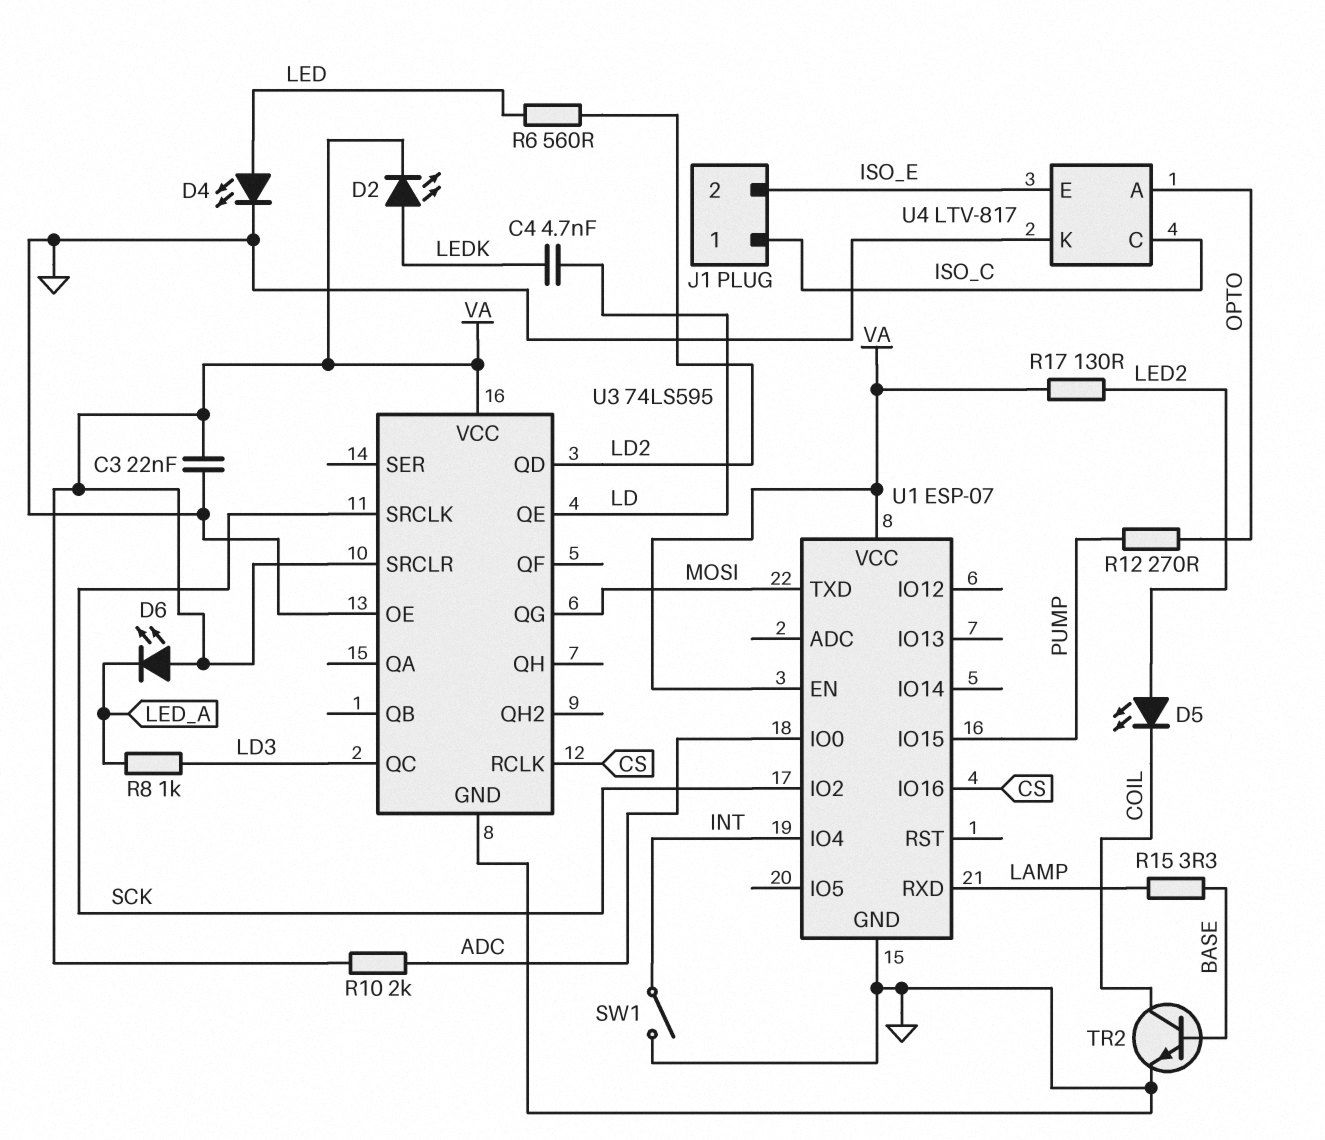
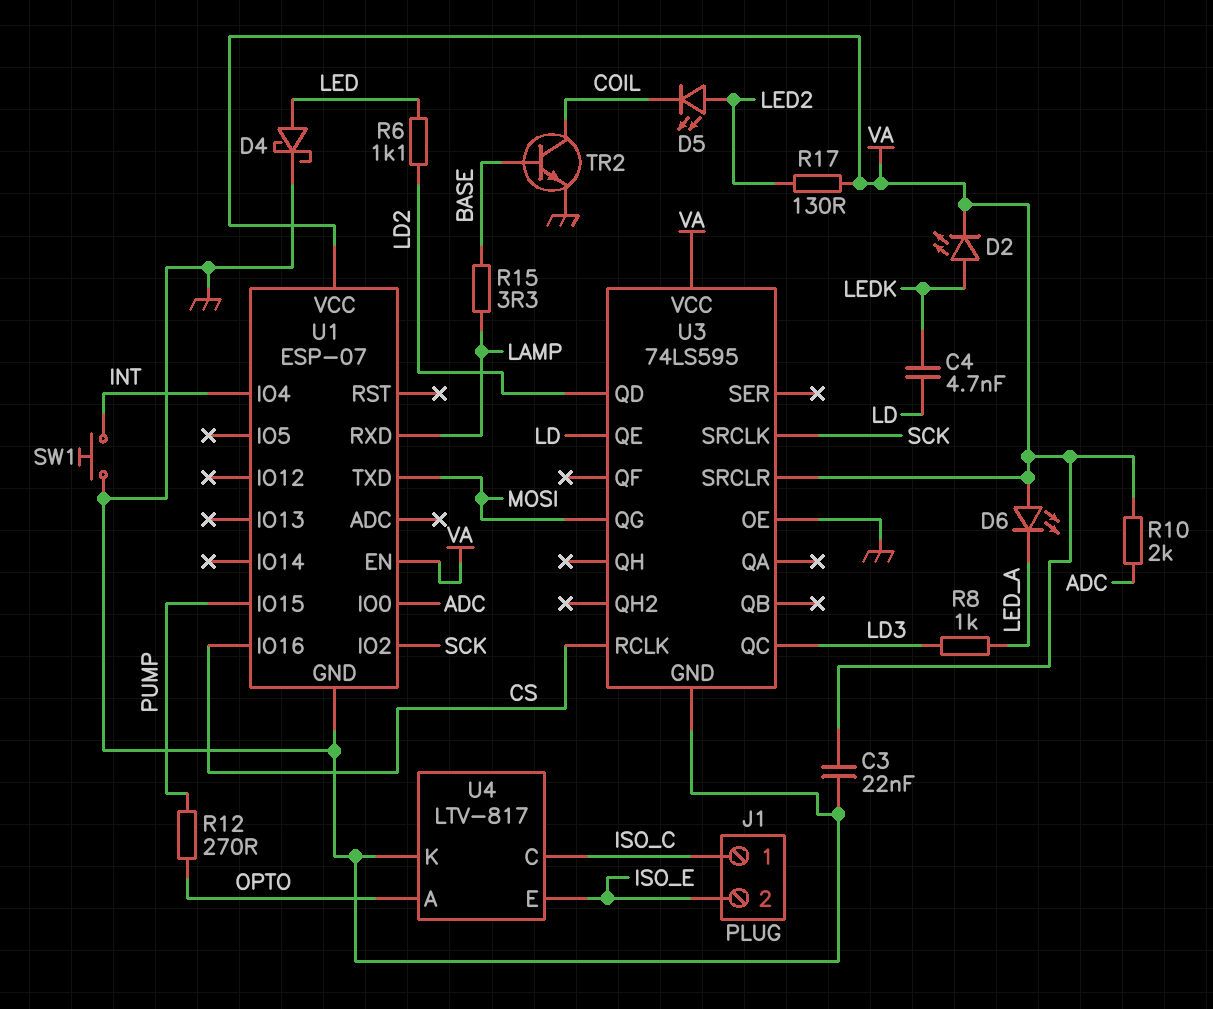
D4: LED (A LED, K GND) -> schottky (A LED, K GND)
R6: 560 (LD2, LED) -> 1.1k (LD2, LED)
SW1: switch (GND, INT) -> button (GND, INT)

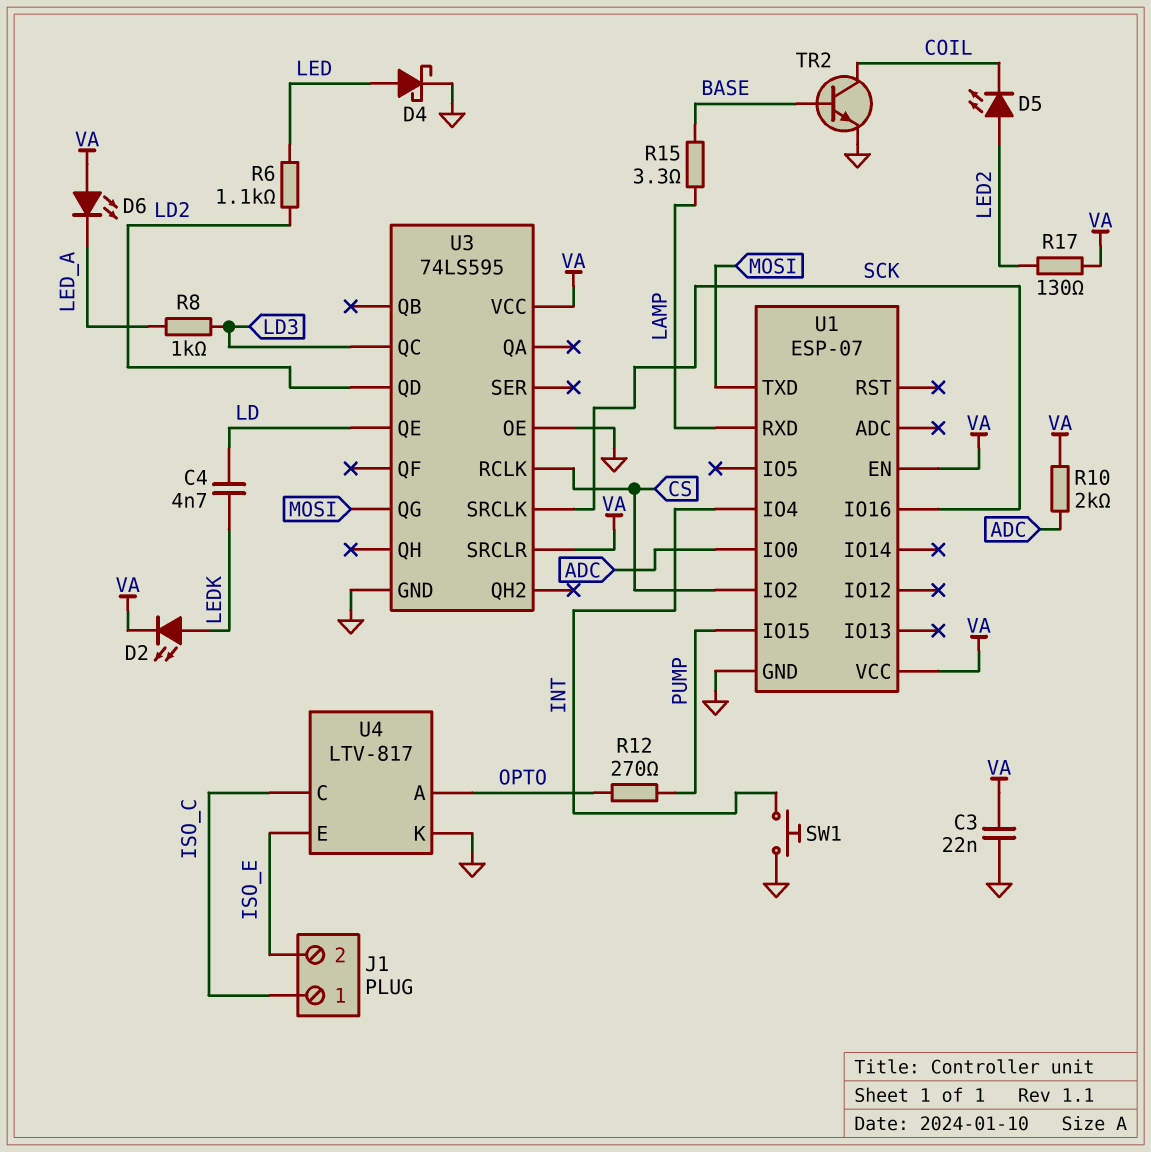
U1 pin IO2: SCK -> CS
U1 pin IO16: CS -> SCK

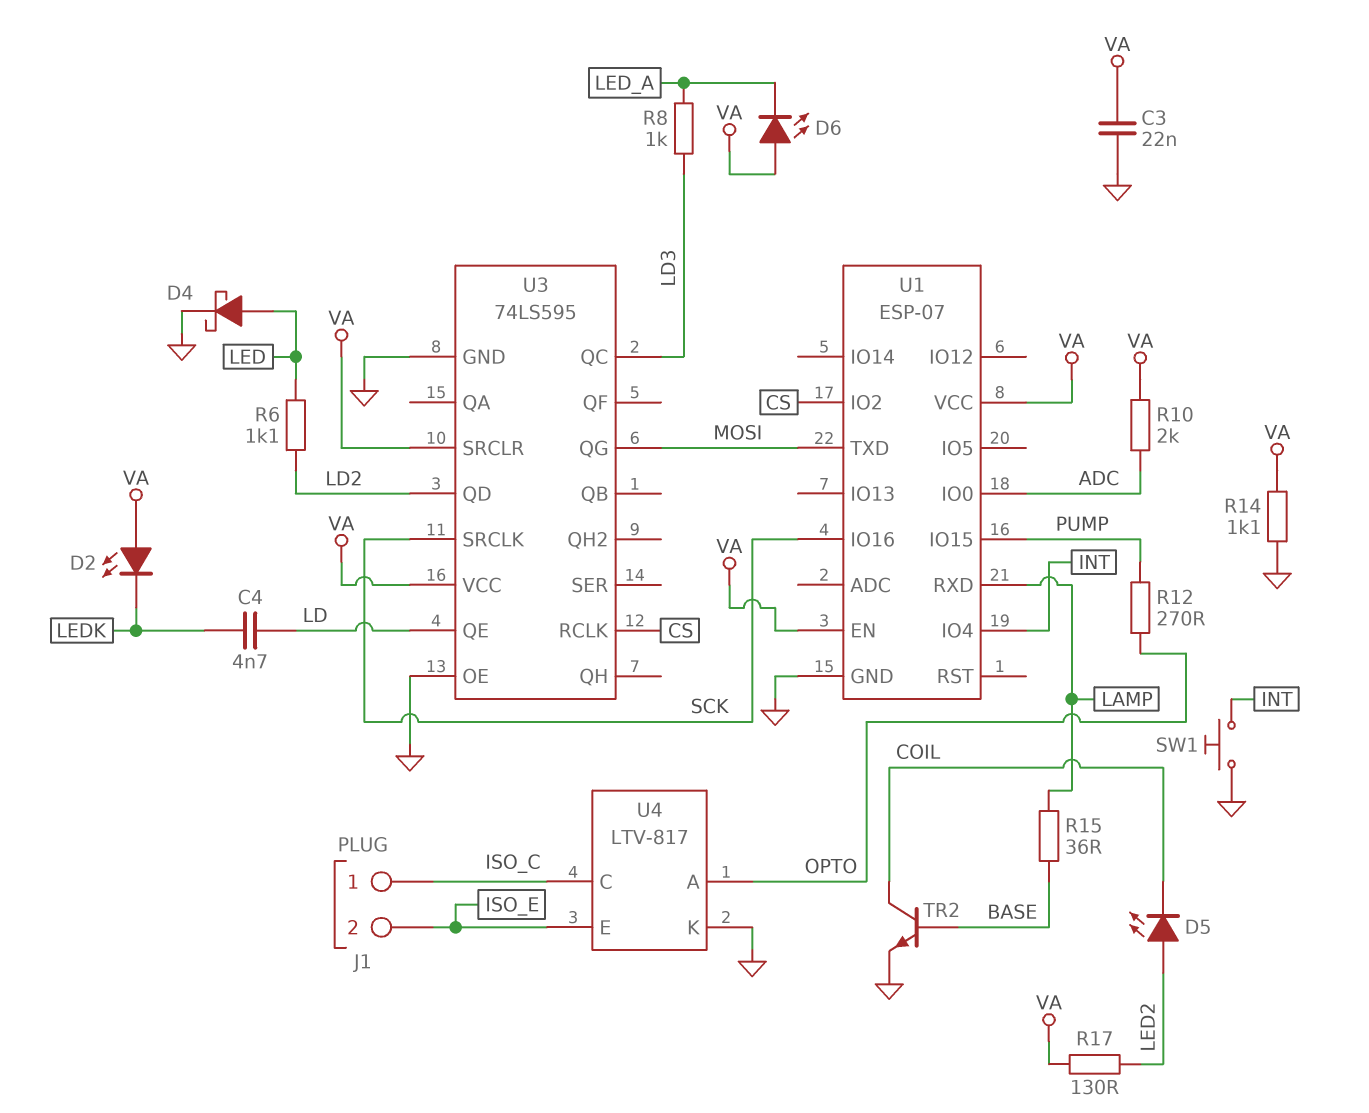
D2: LED (A LEDK, K VA) -> LED (A VA, K LEDK)
R14: none -> 1.1k (GND, VA)
R15: 3.3 (BASE, LAMP) -> 36 (BASE, LAMP)

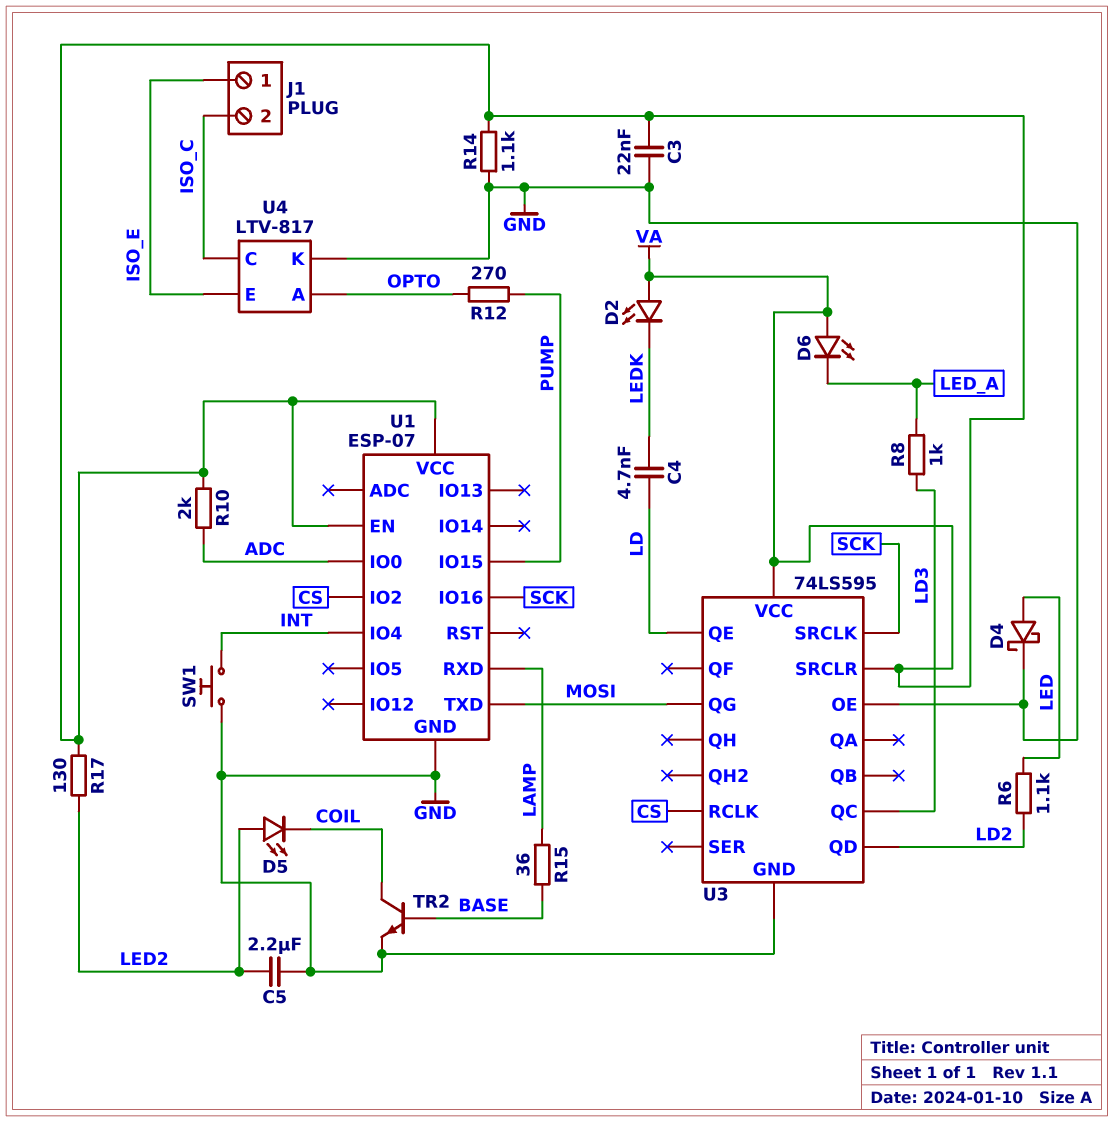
C5: none -> 2.2uF (GND, LED2)
J1 pin 1: ISO_C -> ISO_E
J1 pin 2: ISO_E -> ISO_C

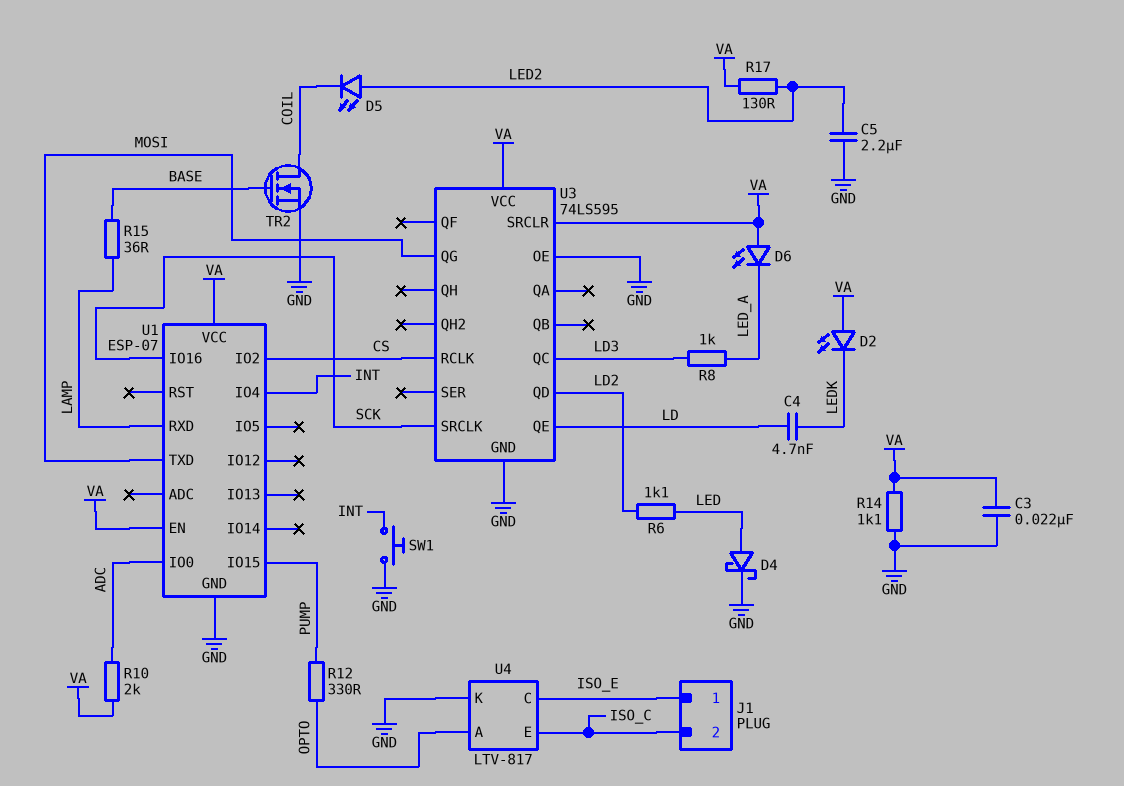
R12: 270 (OPTO, PUMP) -> 330 (OPTO, PUMP)
TR2: NPN (B BASE, C COIL, E GND) -> NMOS (G BASE, D COIL, S GND)
U4 pin C: ISO_C -> ISO_E
U4 pin E: ISO_E -> ISO_C

